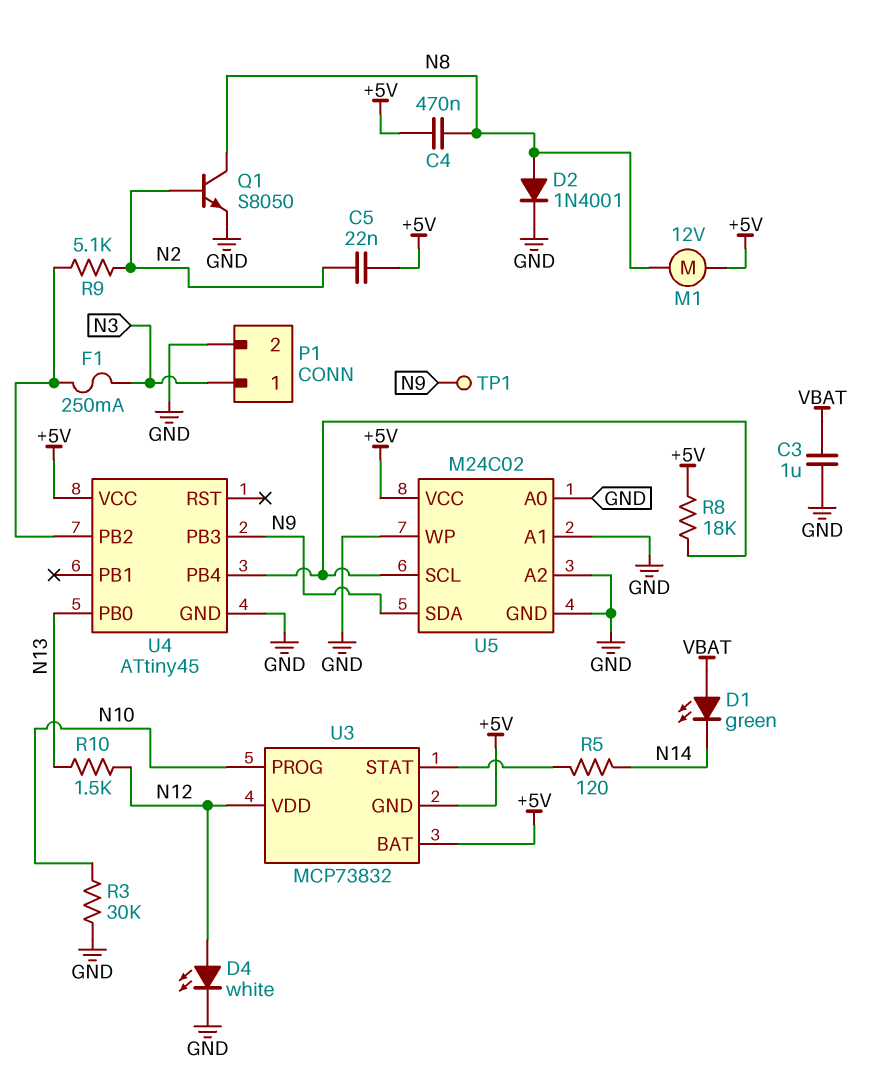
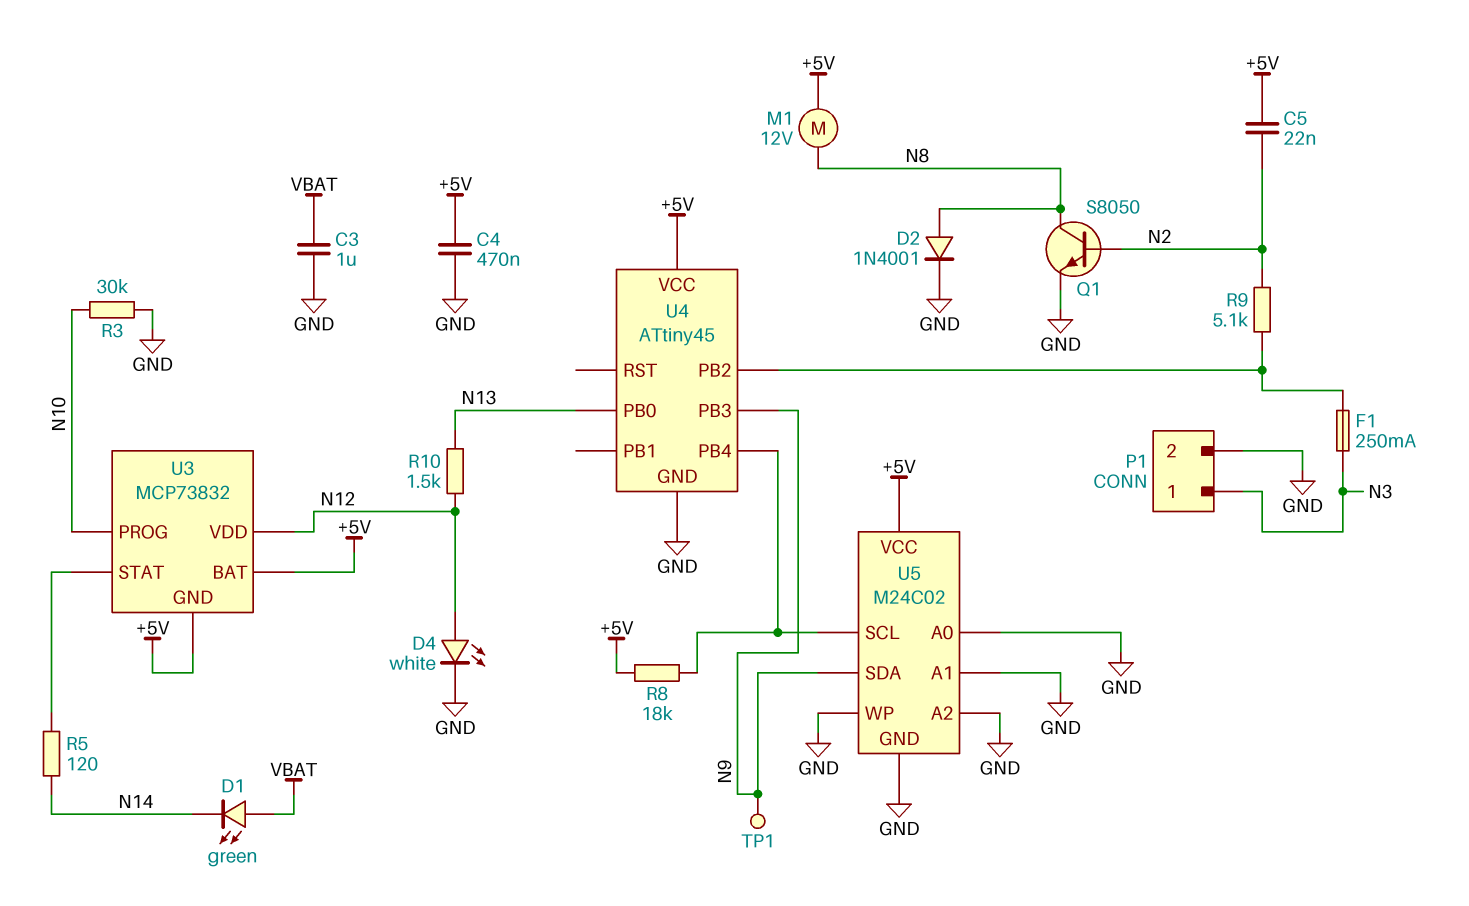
C4: 470nF (+5V, N8) -> 470nF (+5V, GND)

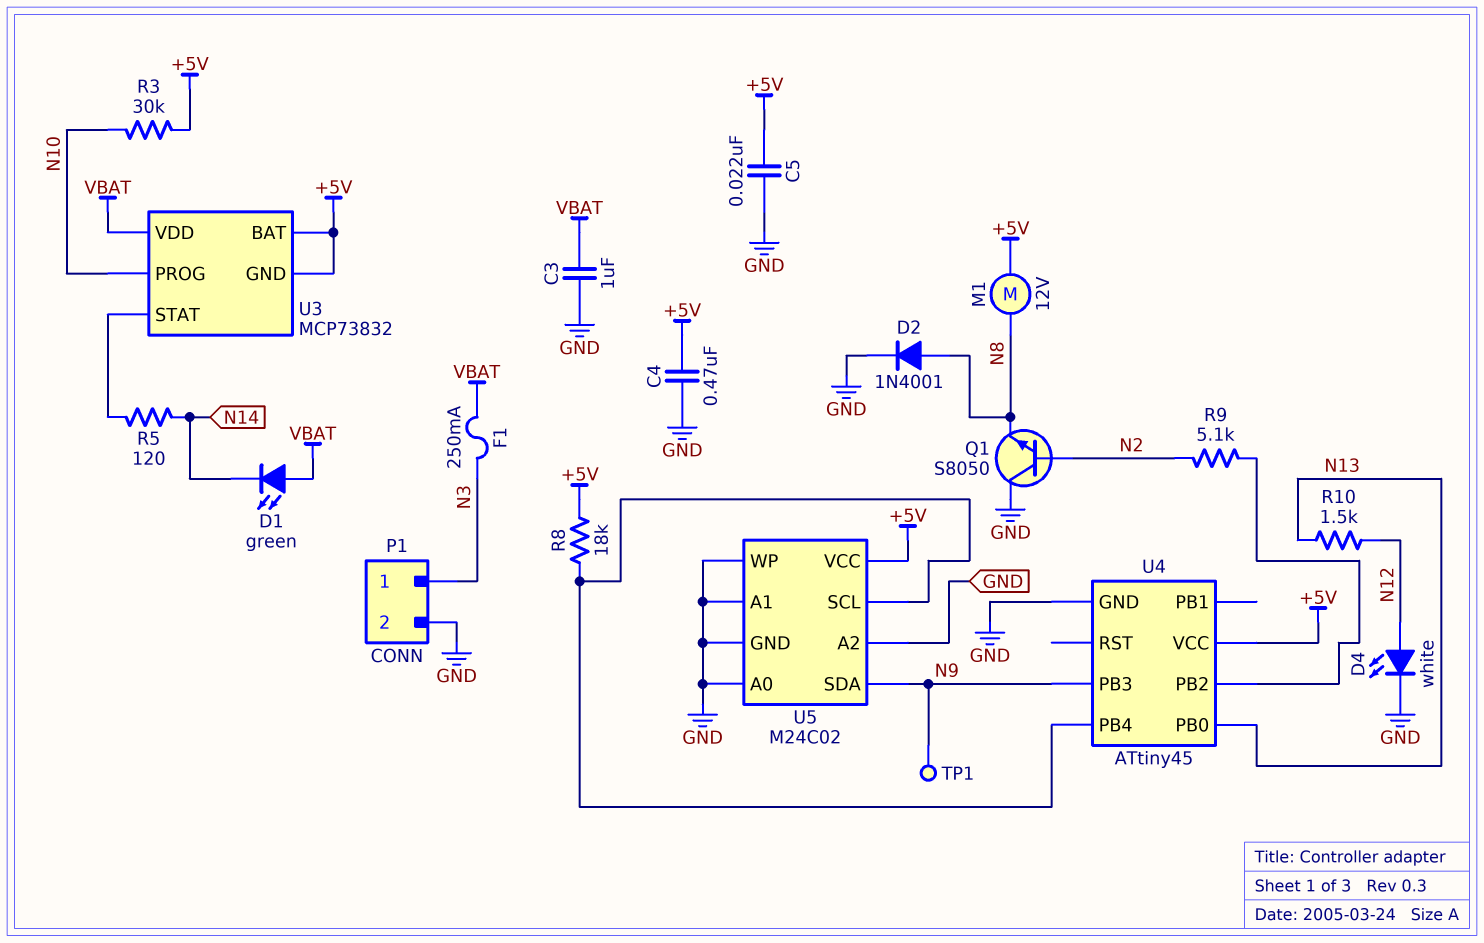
C5: 22nF (+5V, N2) -> 22nF (+5V, GND)
F1: 250mA (N3, U4/PB2) -> 250mA (N3, VBAT)
Q1: NPN S8050 (B N2, C N8, E GND) -> NPN S8050 (B N2, C GND, E N8)
R3: 30k (GND, N10) -> 30k (+5V, N10)
U3 pin VDD: N12 -> VBAT

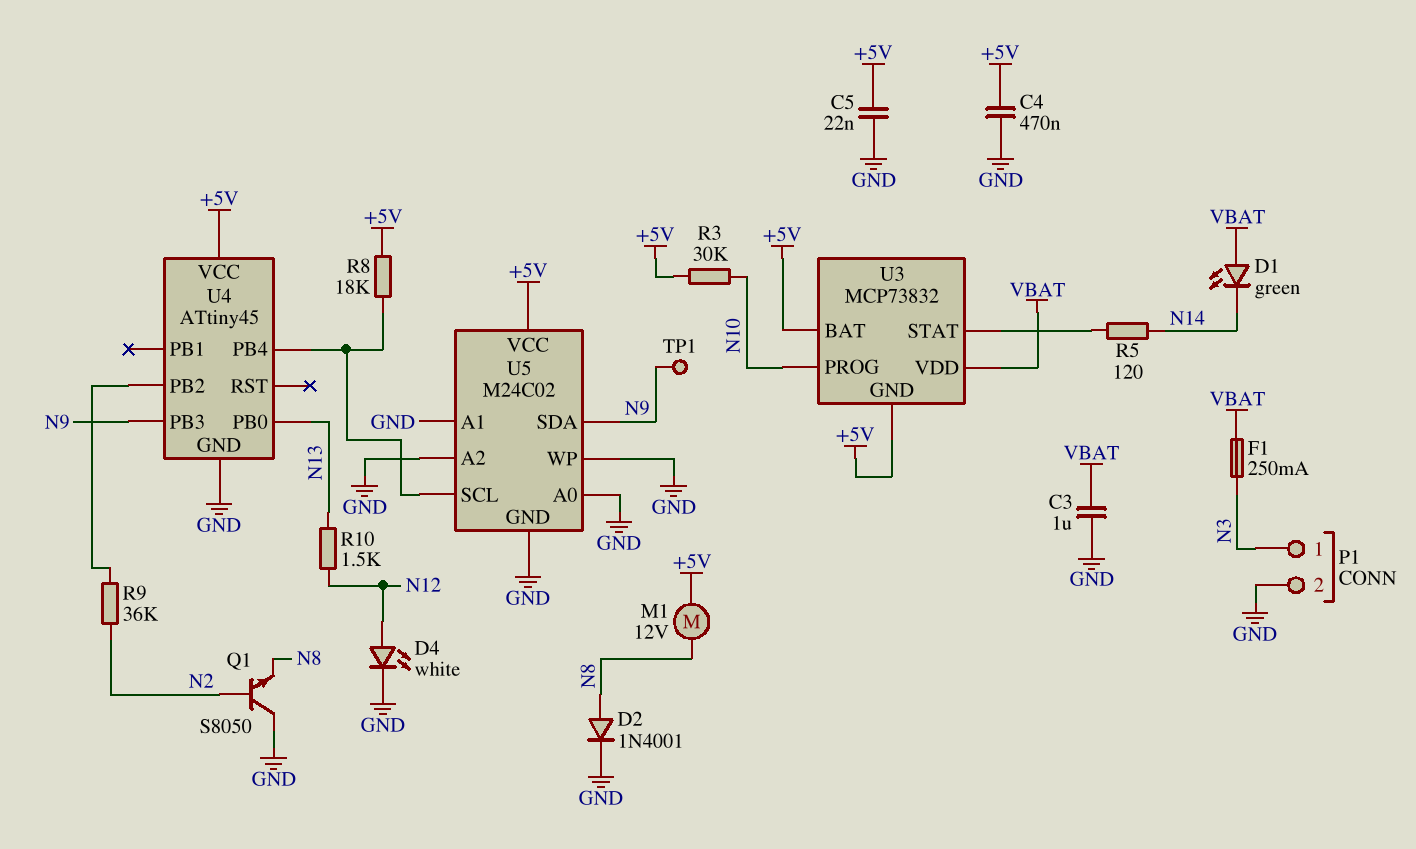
R9: 5.1k (N2, U4/PB2) -> 36k (N2, U4/PB2)

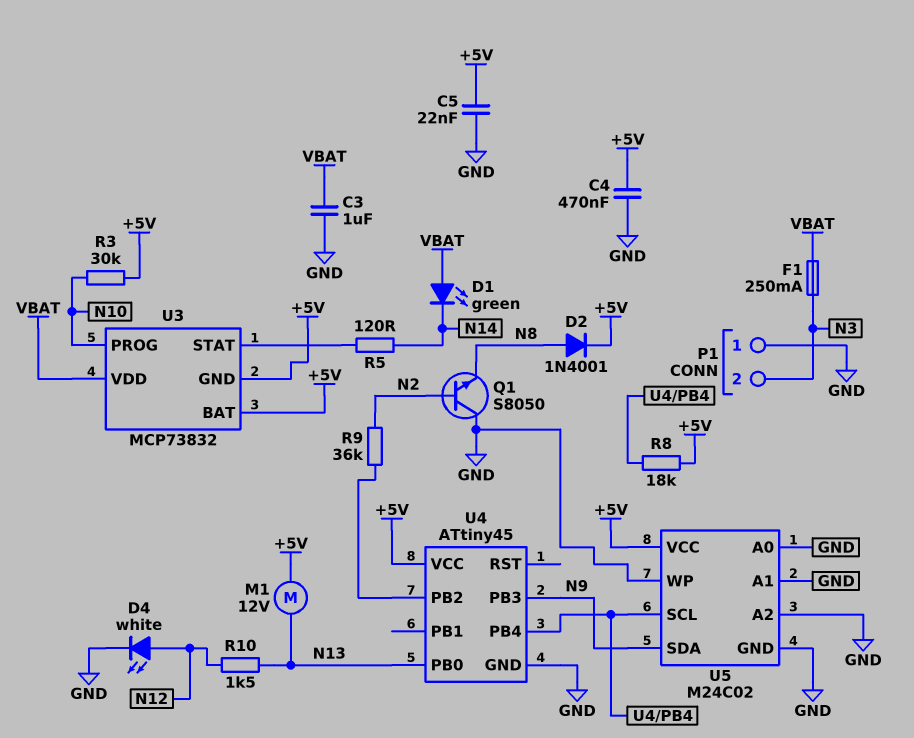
D2: diode 1N4001 (A N8, K GND) -> diode 1N4001 (A N8, K +5V)
M1: motor 12V (+5V, N8) -> motor 12V (+5V, N13)
P1 pin 1: N3 -> GND
P1 pin 2: GND -> N3
TP1: test point (N9) -> none

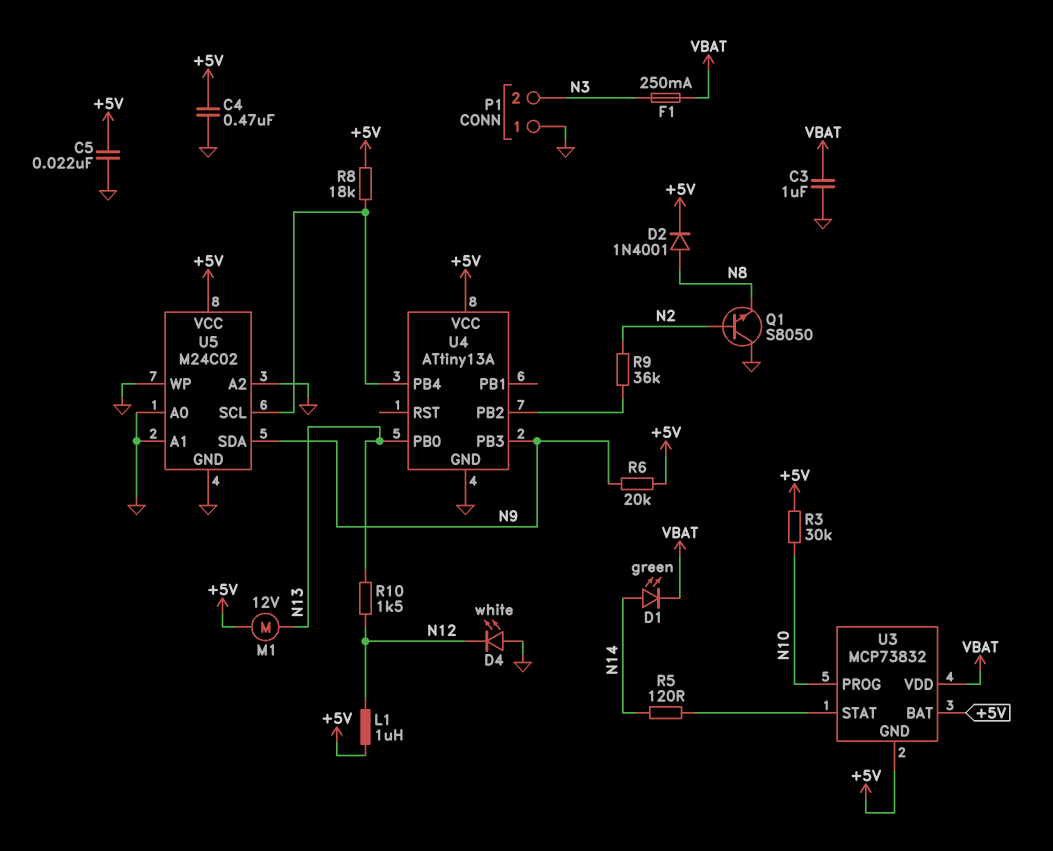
D1: LED green (A VBAT, K N14) -> LED green (A N14, K VBAT)
D4: LED white (A N12, K GND) -> LED white (A GND, K N12)
L1: none -> 1uH (+5V, N12)
R6: none -> 20k (+5V, N9)
U4: ATtiny45 -> ATtiny13A

